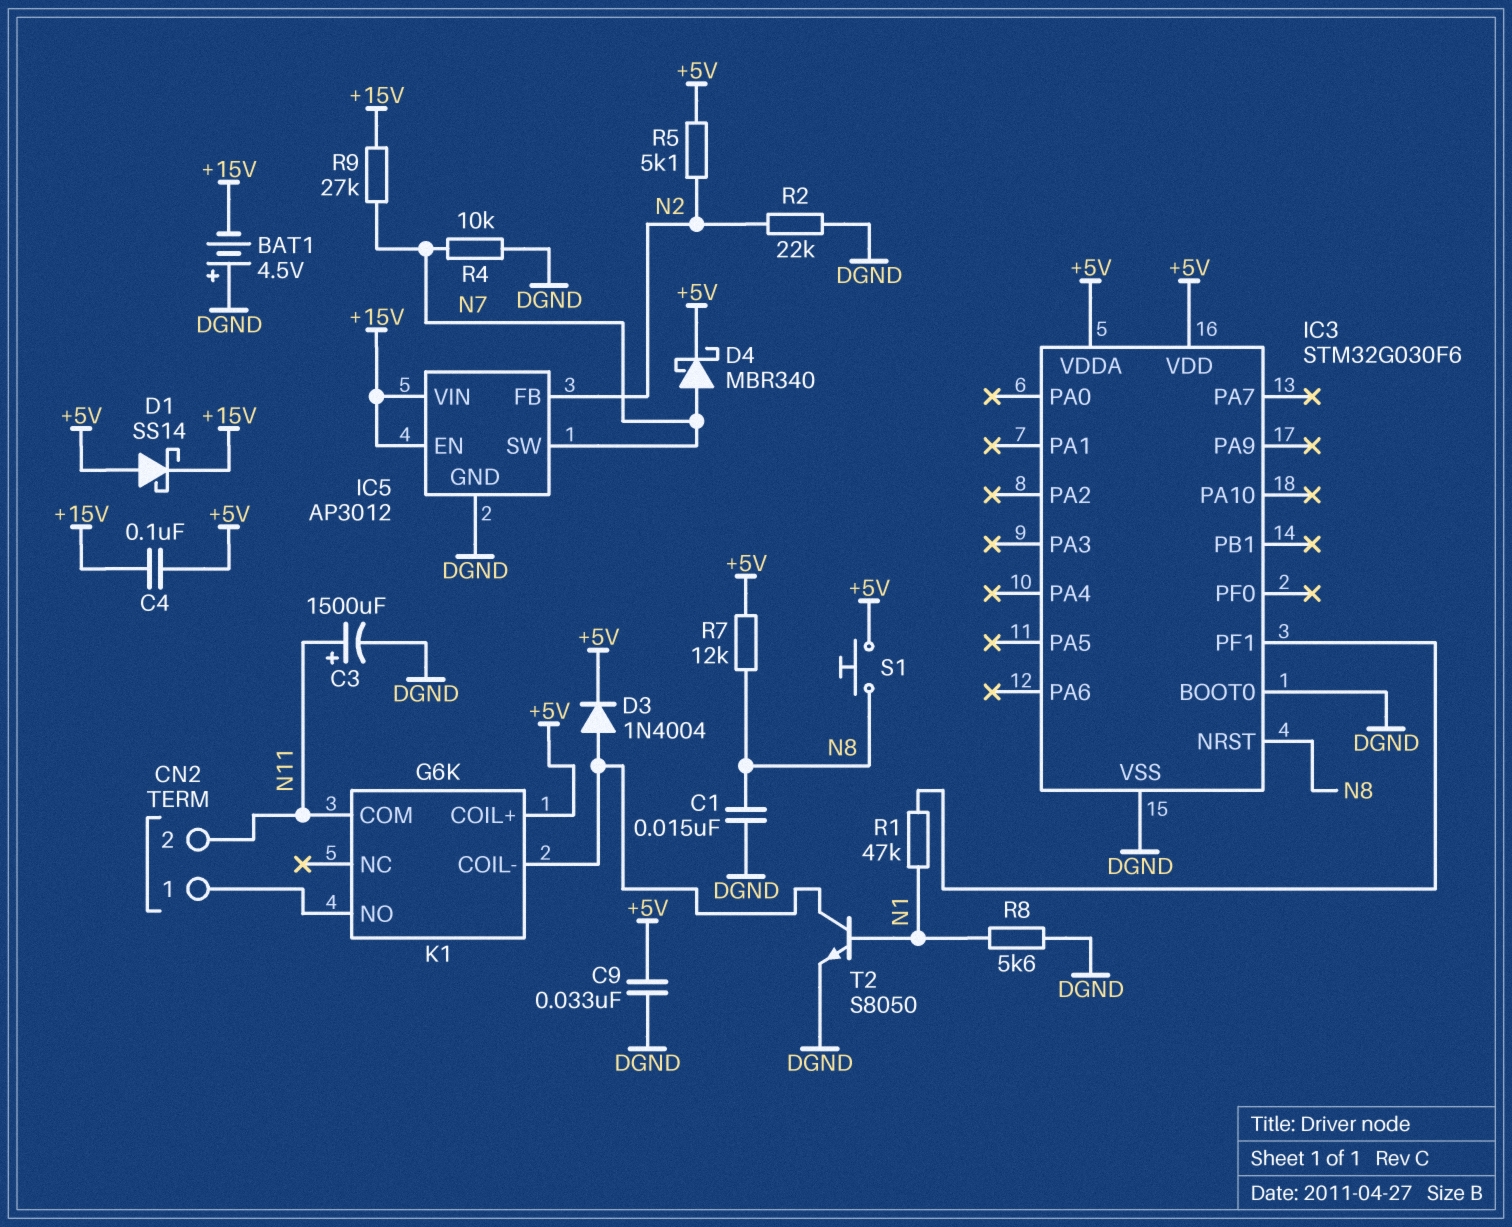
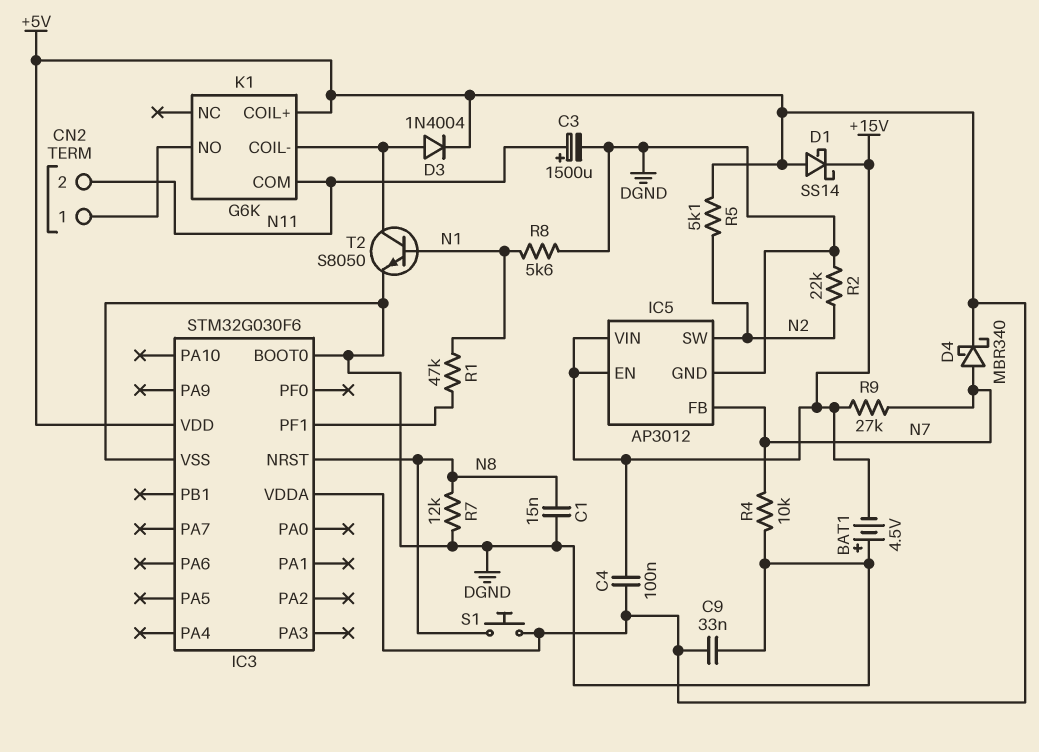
IC5 pin FB: N2 -> N7
IC5 pin SW: N7 -> N2
R7: 12k (+5V, N8) -> 12k (DGND, N8)

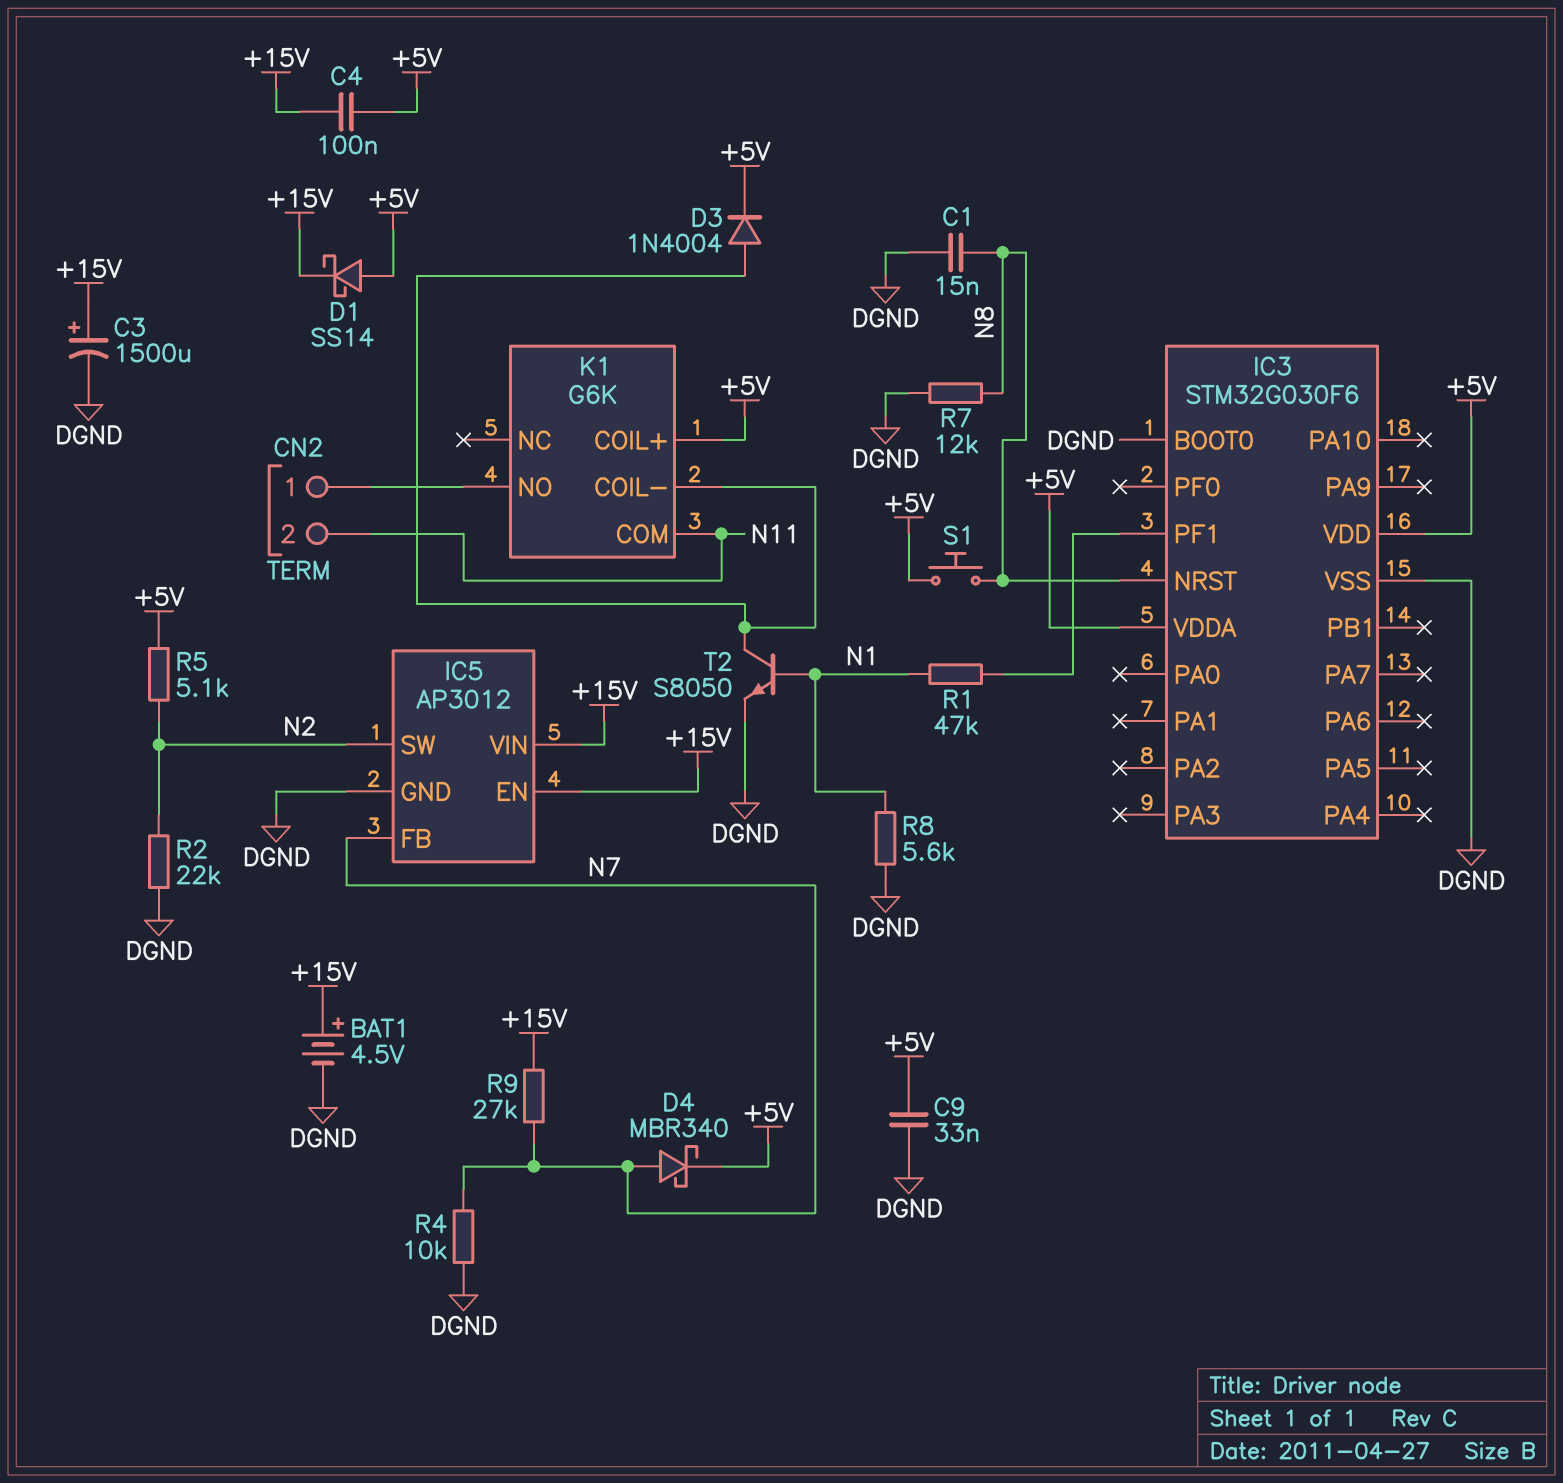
BAT1: 4.5V (plus DGND, minus +15V) -> 4.5V (plus +15V, minus DGND)
C3: 1500uF (plus N11, minus DGND) -> 1500uF (plus +15V, minus DGND)

